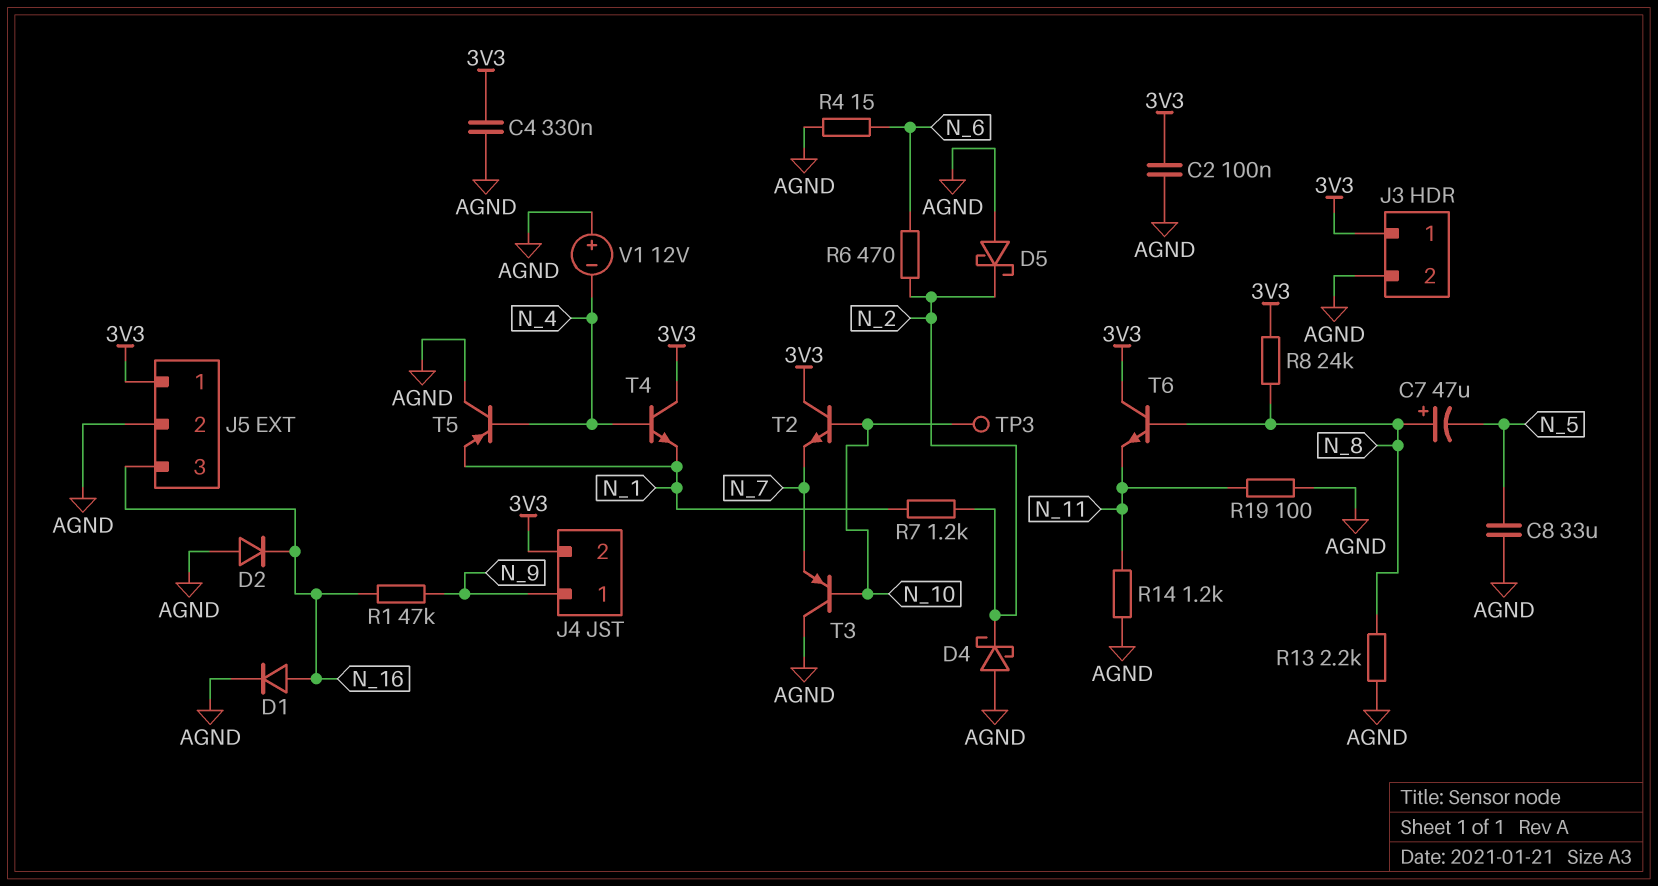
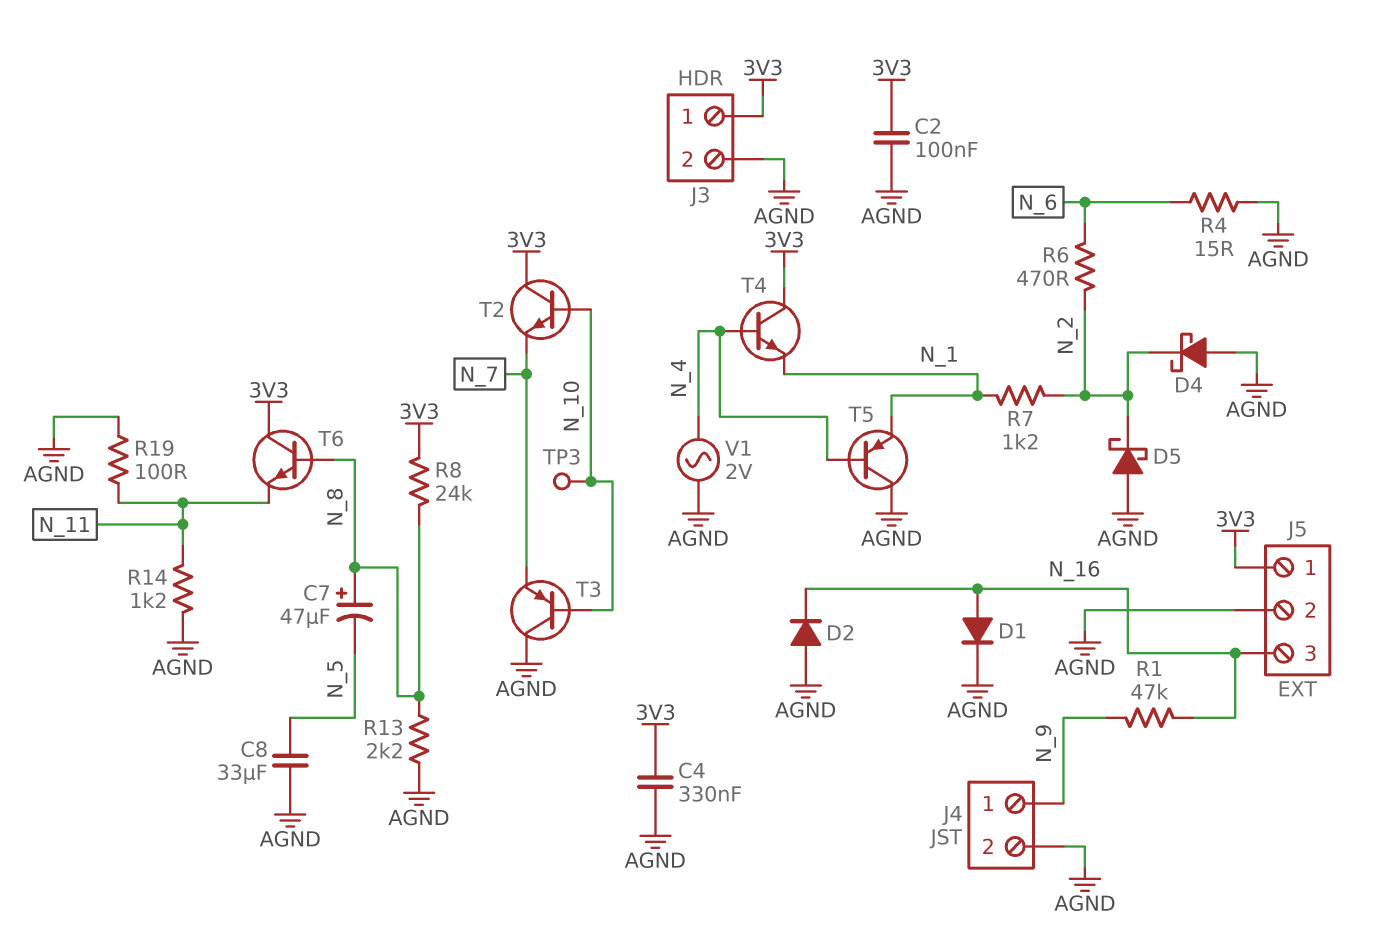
J4 pin 2: 3V3 -> AGND
V1: 12V (plus AGND, minus N_4) -> AC 2V (AGND, N_4)

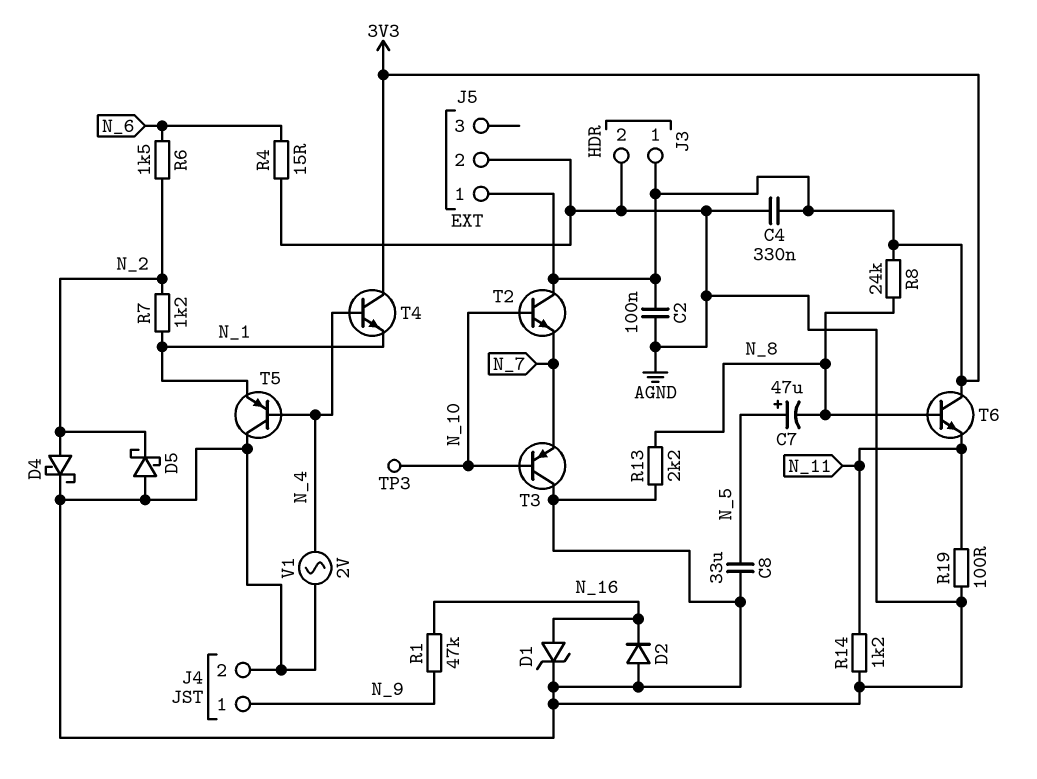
C7: 47uF (plus N_8, minus N_5) -> 47uF (plus N_5, minus N_8)
D1: diode (A N_16, K AGND) -> zener (A N_16, K AGND)
D4: schottky (A AGND, K N_2) -> schottky (A N_2, K AGND)
J5 pin 3: N_16 -> none
R6: 470 (N_2, N_6) -> 1.5k (N_2, N_6)

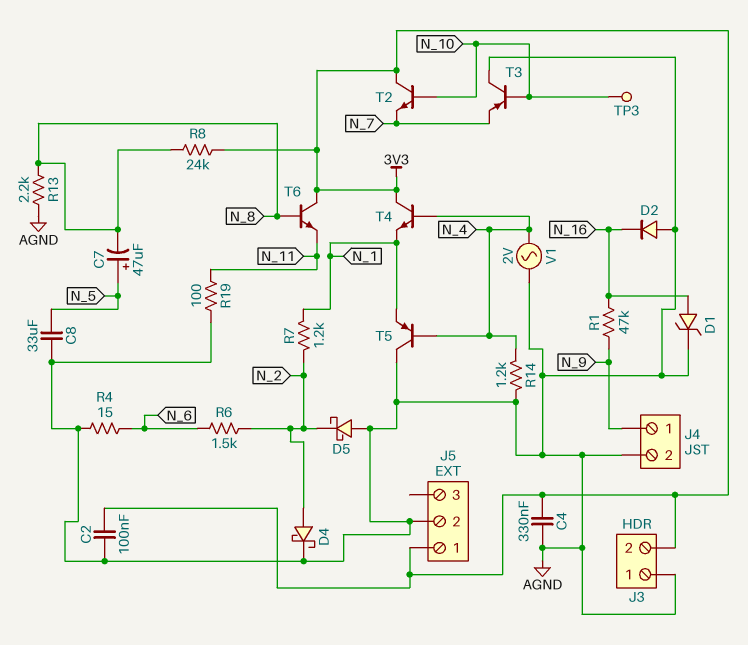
J3 pin 1: 3V3 -> AGND
J3 pin 2: AGND -> 3V3
R14: 1.2k (AGND, N_11) -> 1.2k (AGND, N_4)

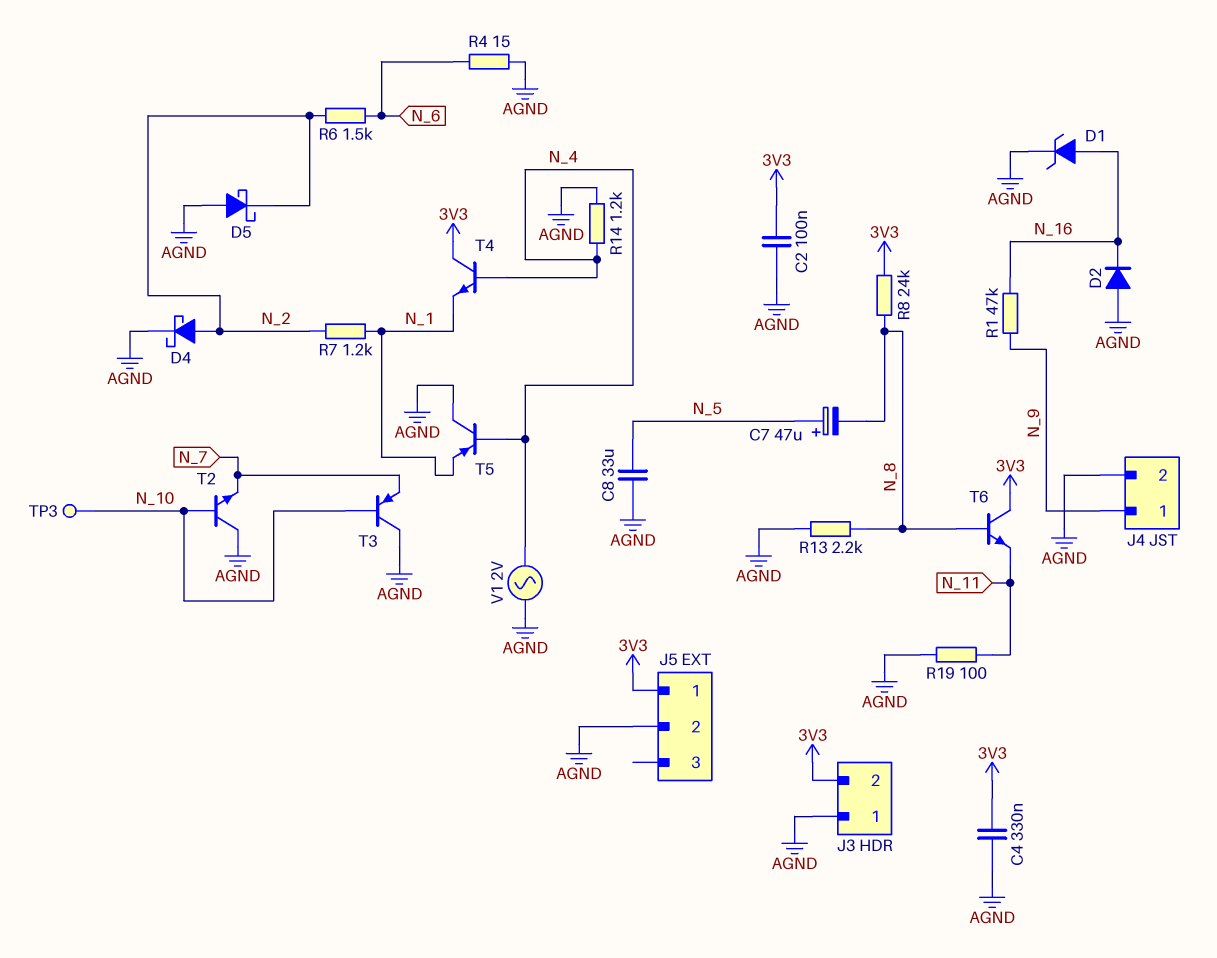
T2: NPN (B N_10, C 3V3, E N_7) -> NPN (B N_10, C AGND, E N_7)

